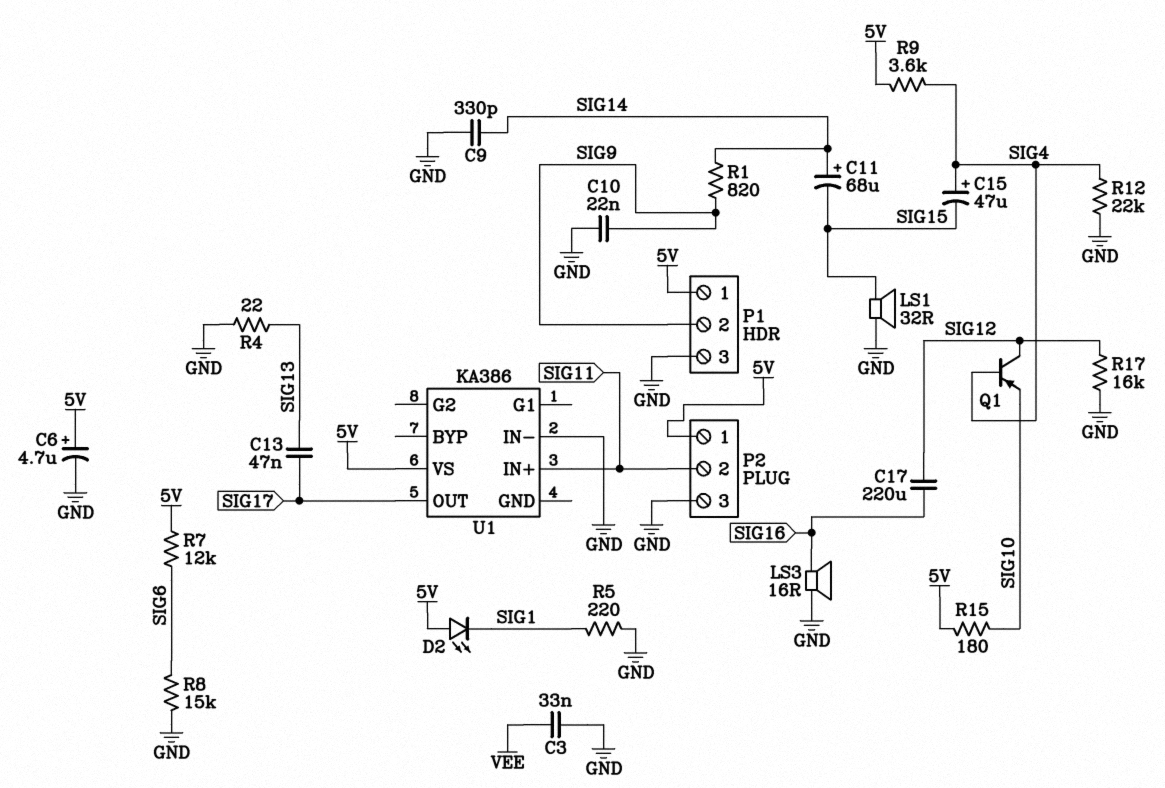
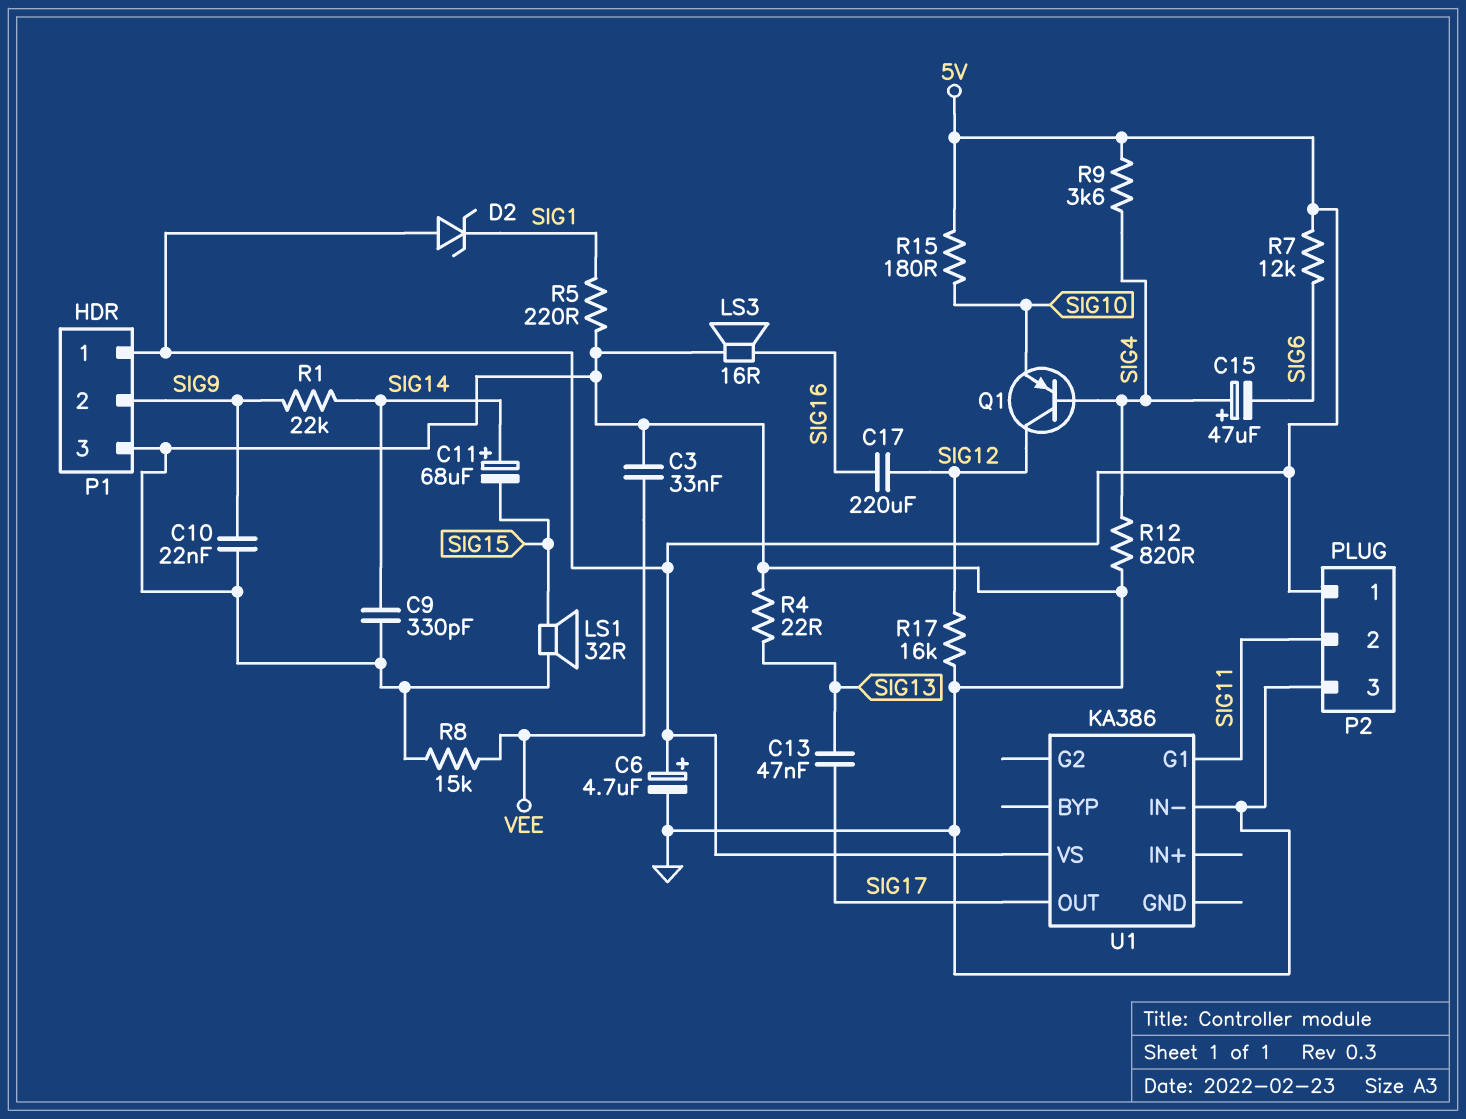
C15: 47uF (plus SIG4, minus SIG15) -> 47uF (plus SIG4, minus SIG6)
D2: LED (A 5V, K SIG1) -> zener (A 5V, K SIG1)
R1: 820 (SIG9, SIG14) -> 22k (SIG9, SIG14)
R8: 15k (GND, SIG6) -> 15k (GND, VEE)
R12: 22k (GND, SIG4) -> 820 (GND, SIG4)
U1 pin G1: none -> SIG11
U1 pin IN+: SIG11 -> none

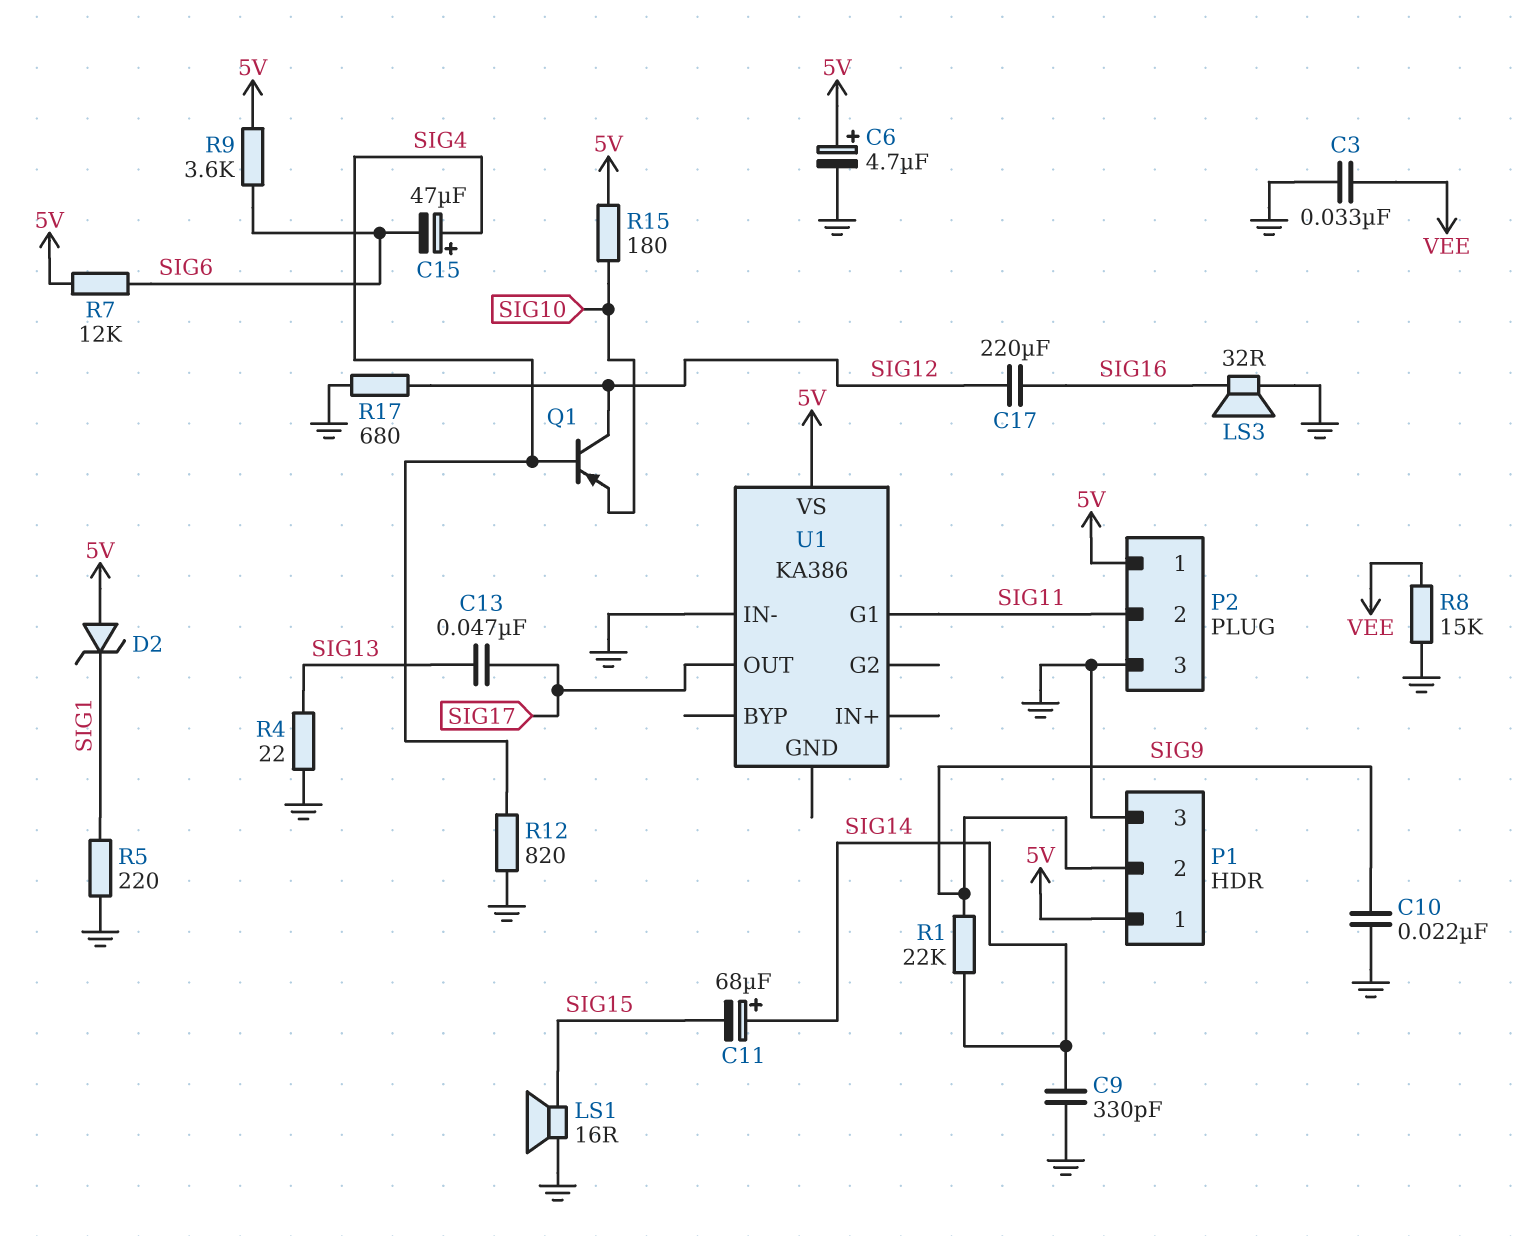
LS1: speaker 32R (GND, SIG15) -> speaker 16R (GND, SIG15)
LS3: speaker 16R (GND, SIG16) -> speaker 32R (GND, SIG16)
R9: 3.6k (5V, SIG4) -> 3.6k (5V, SIG6)
R17: 16k (GND, SIG12) -> 680 (GND, SIG12)

